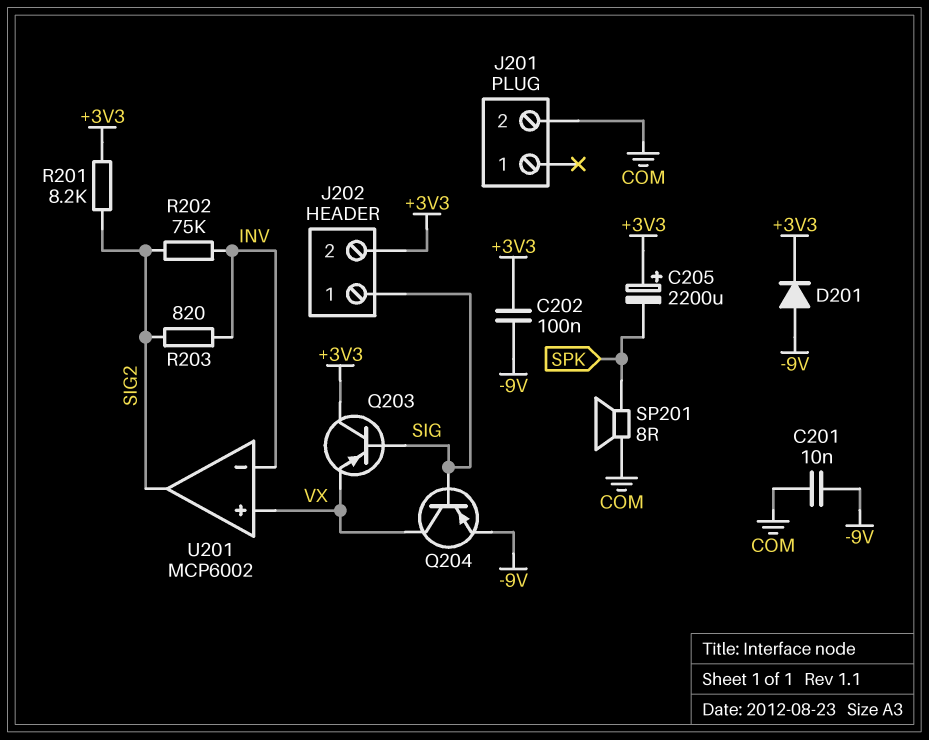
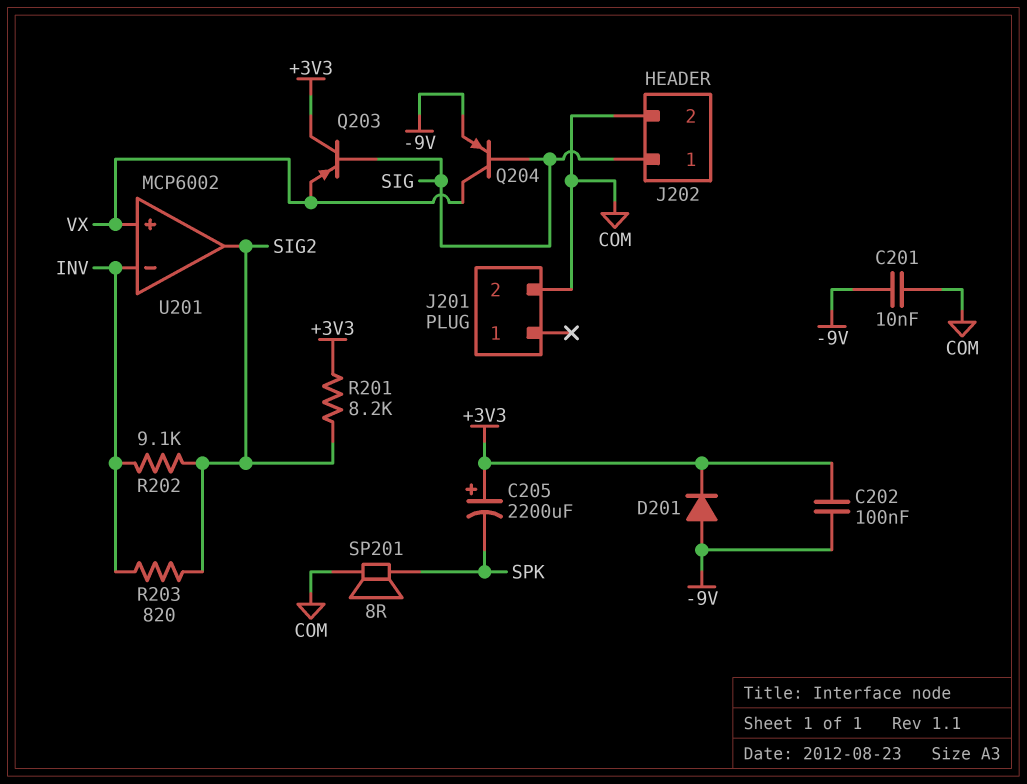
J202 pin 2: +3V3 -> COM
R202: 75k (INV, SIG2) -> 9.1k (INV, SIG2)

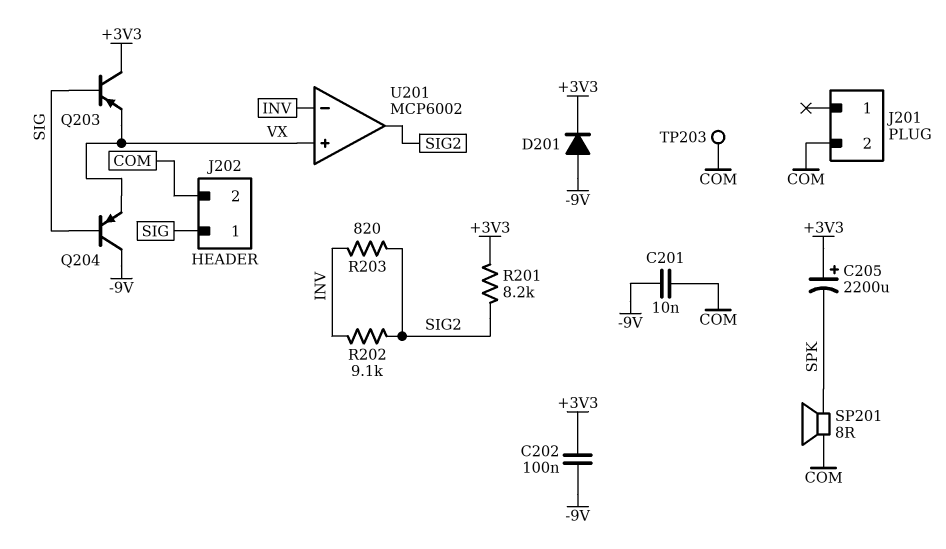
Q204: PNP (B SIG, C VX, E -9V) -> PNP (B SIG, C -9V, E VX)
TP203: none -> test point (COM)

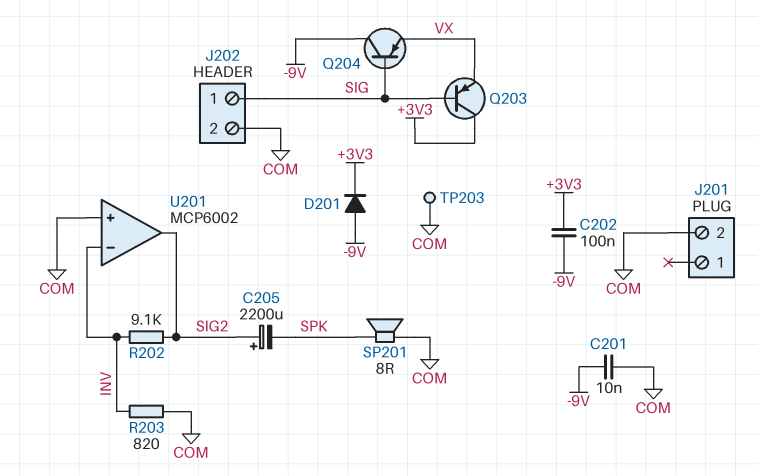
C205: 2200uF (plus +3V3, minus SPK) -> 2200uF (plus SIG2, minus SPK)
R201: 8.2k (+3V3, SIG2) -> none
R203: 820 (INV, SIG2) -> 820 (COM, INV)
U201 pin in+: VX -> COM

